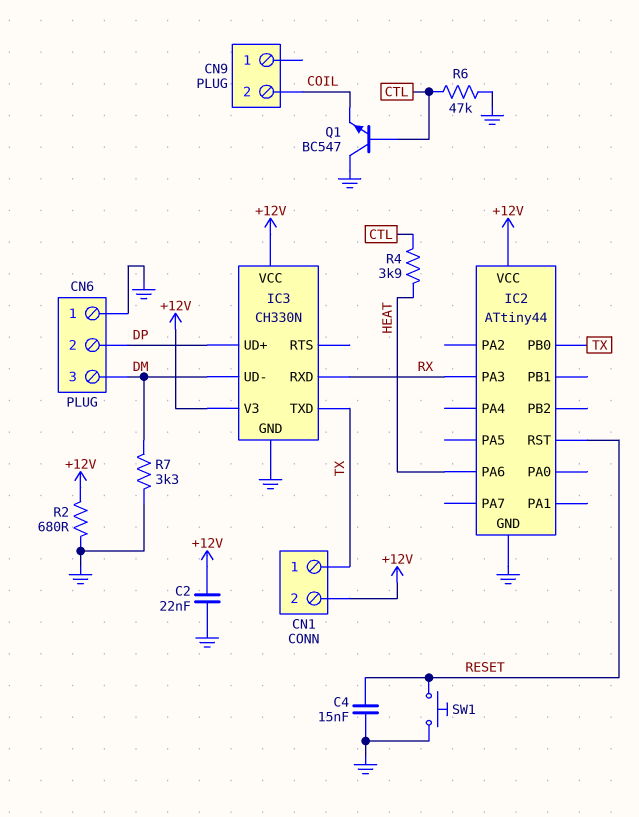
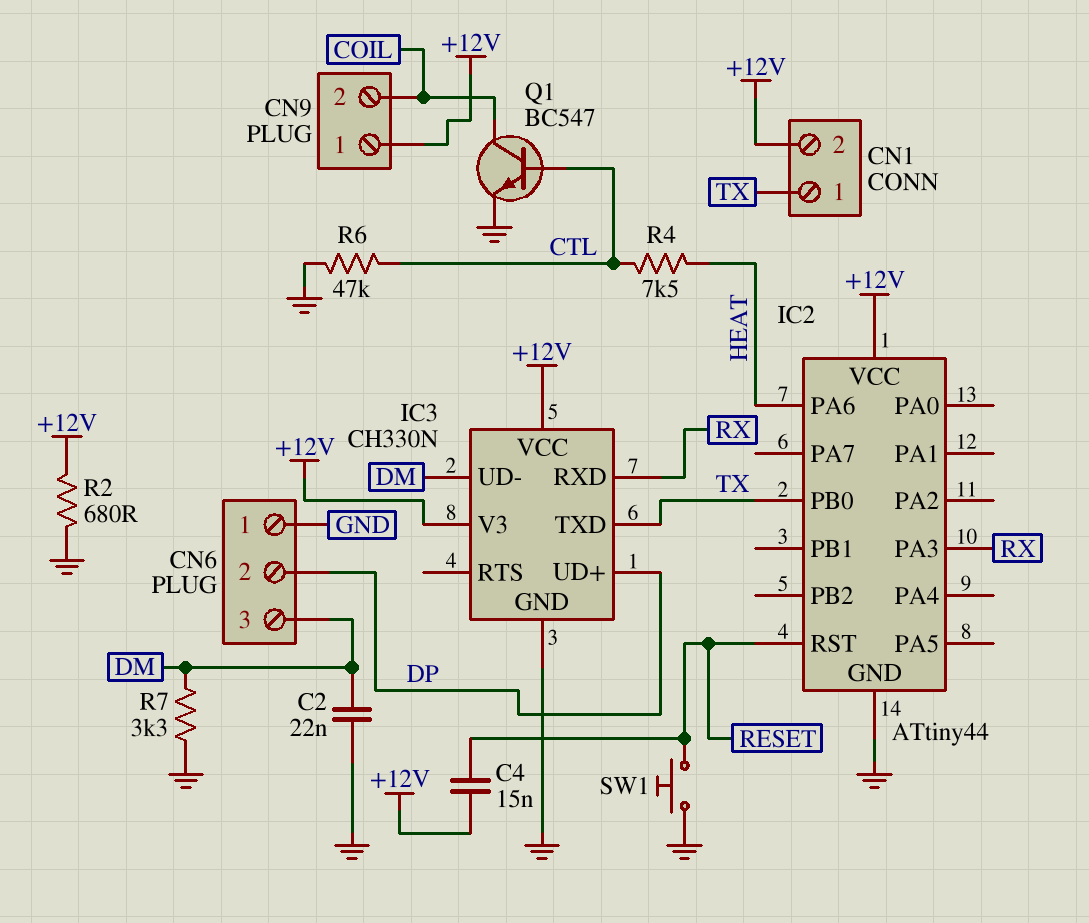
C2: 22nF (+12V, GND) -> 22nF (DM, GND)
C4: 15nF (GND, RESET) -> 15nF (+12V, RESET)
CN9 pin 1: none -> +12V
Q1: NPN BC547 (B CTL, C GND, E COIL) -> NPN BC547 (B CTL, C COIL, E GND)
R4: 3.9k (CTL, HEAT) -> 7.5k (CTL, HEAT)

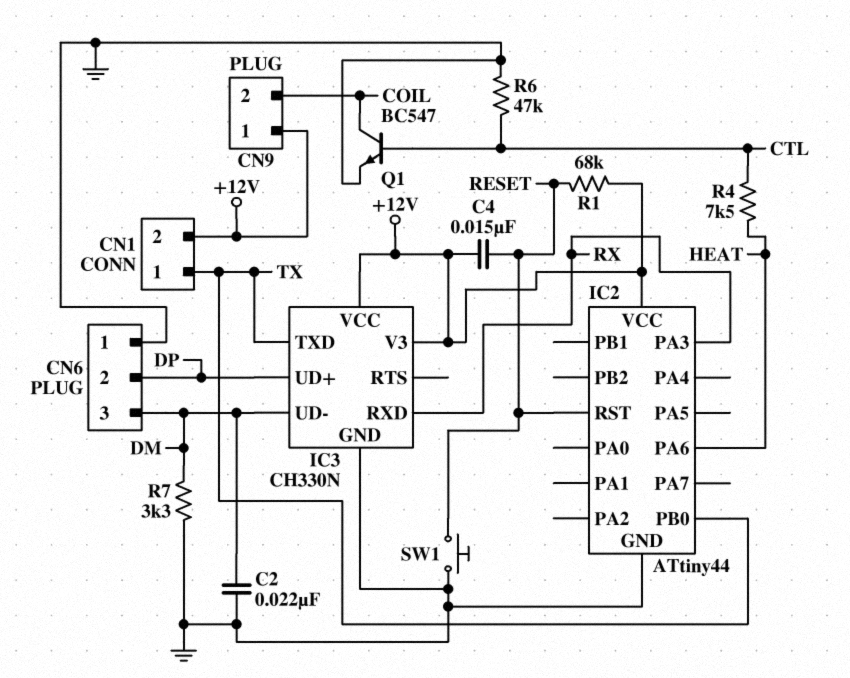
R1: none -> 68k (+12V, RESET)
R2: 680 (+12V, GND) -> none

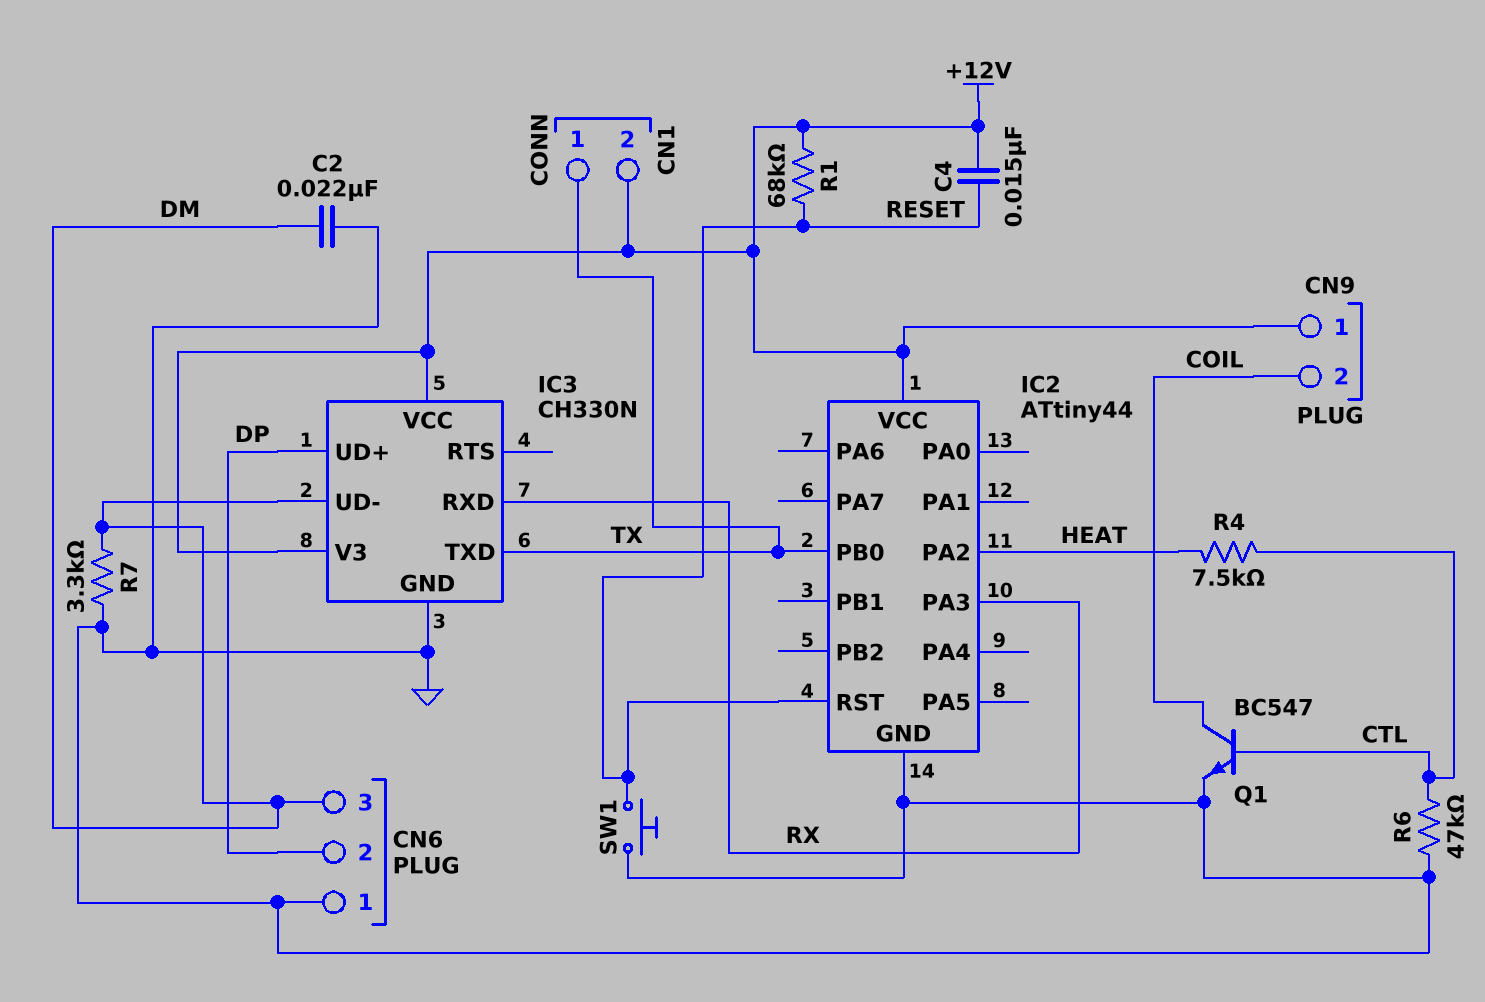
IC2 pin PA2: none -> HEAT
IC2 pin PA6: HEAT -> none

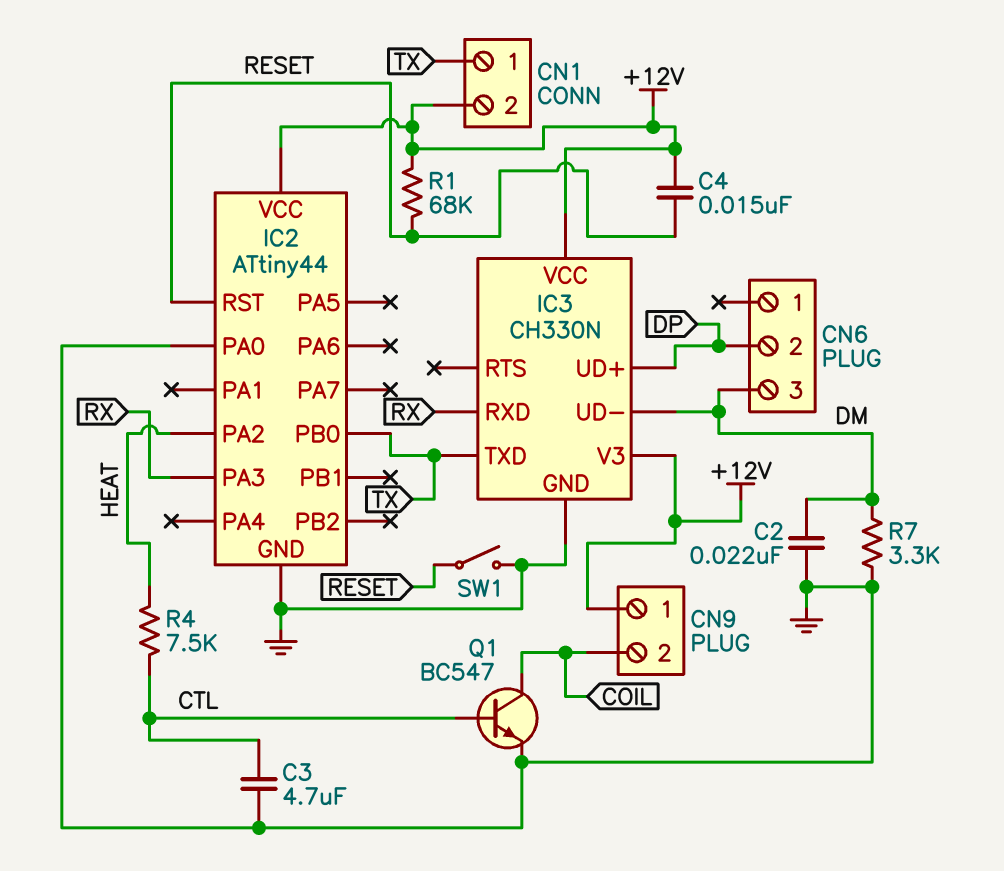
C3: none -> 4.7uF (CTL, GND)
CN6 pin 1: GND -> none
IC2 pin PA0: none -> GND
R6: 47k (CTL, GND) -> none
SW1: button (GND, RESET) -> switch (GND, RESET)

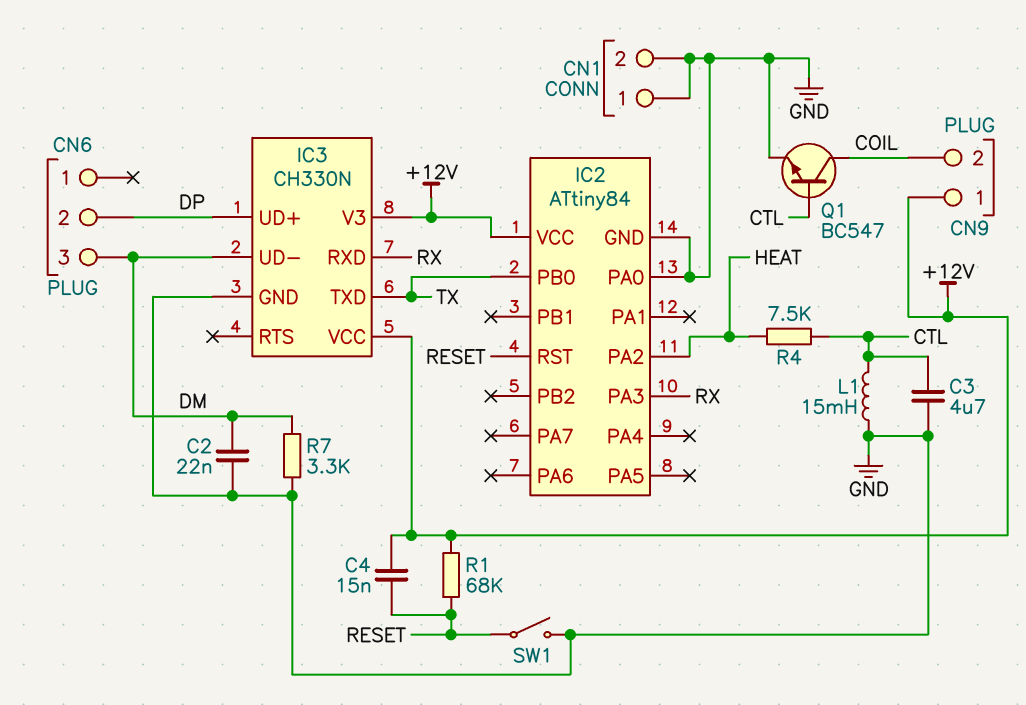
CN1 pin 1: TX -> GND
CN1 pin 2: +12V -> GND
IC2: ATtiny44 -> ATtiny84
L1: none -> 15mH (CTL, GND)

